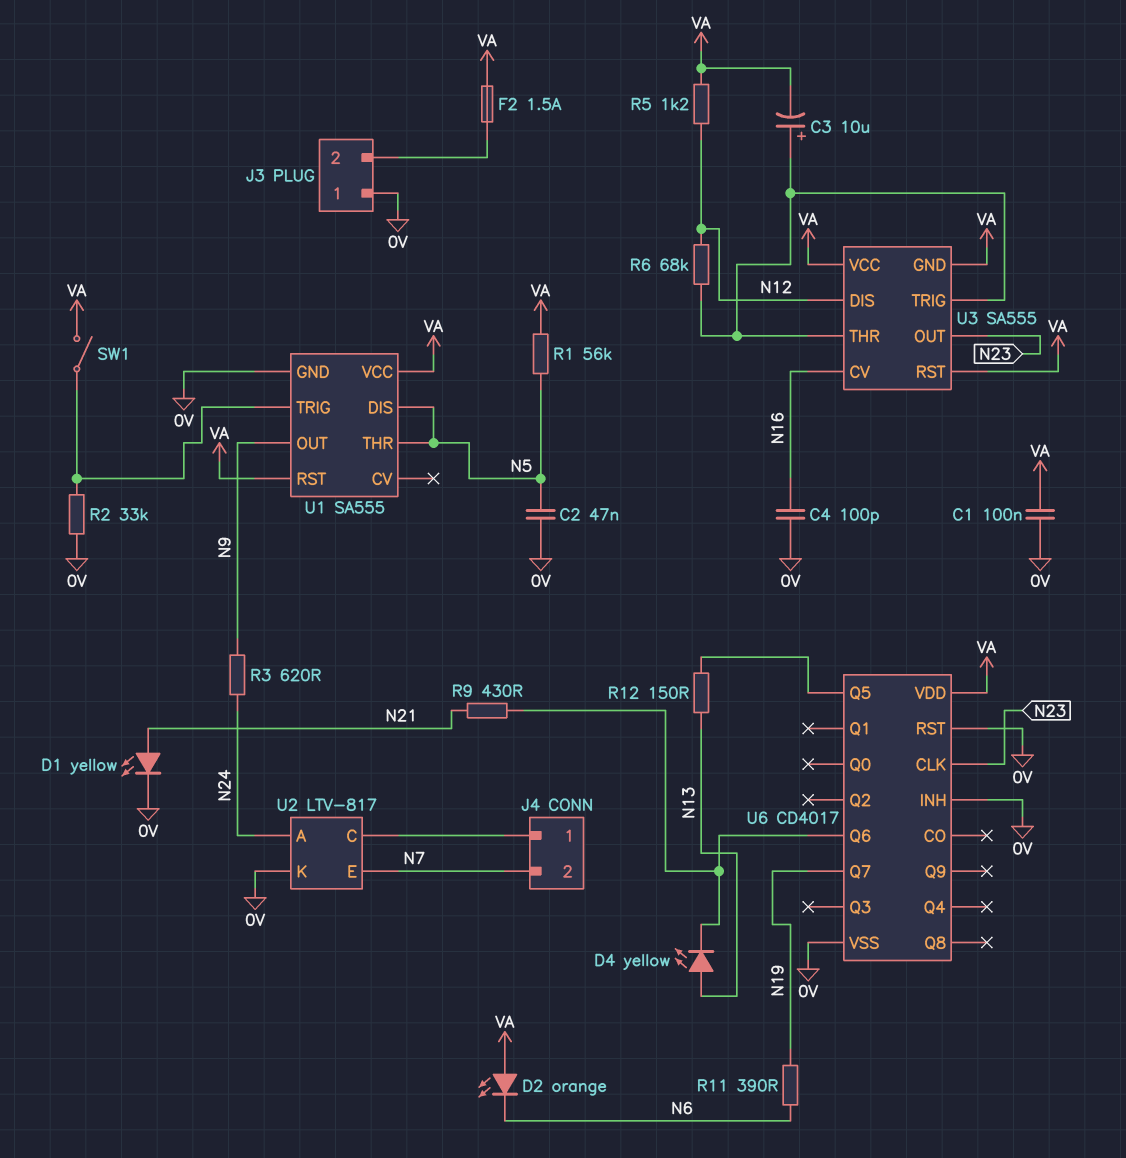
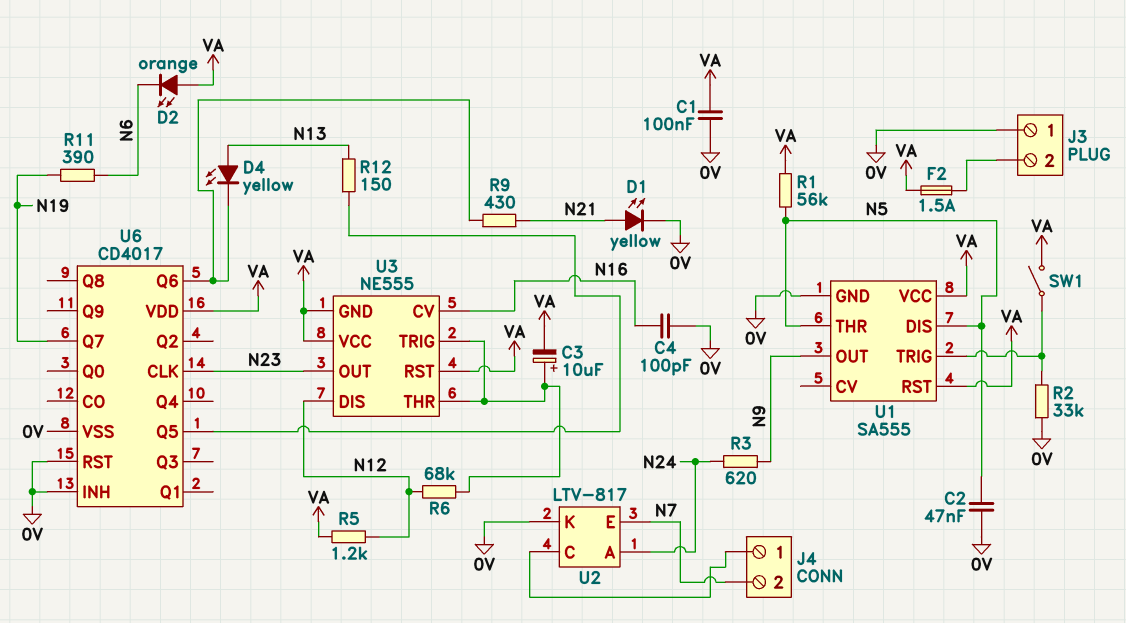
U3: SA555 -> NE555

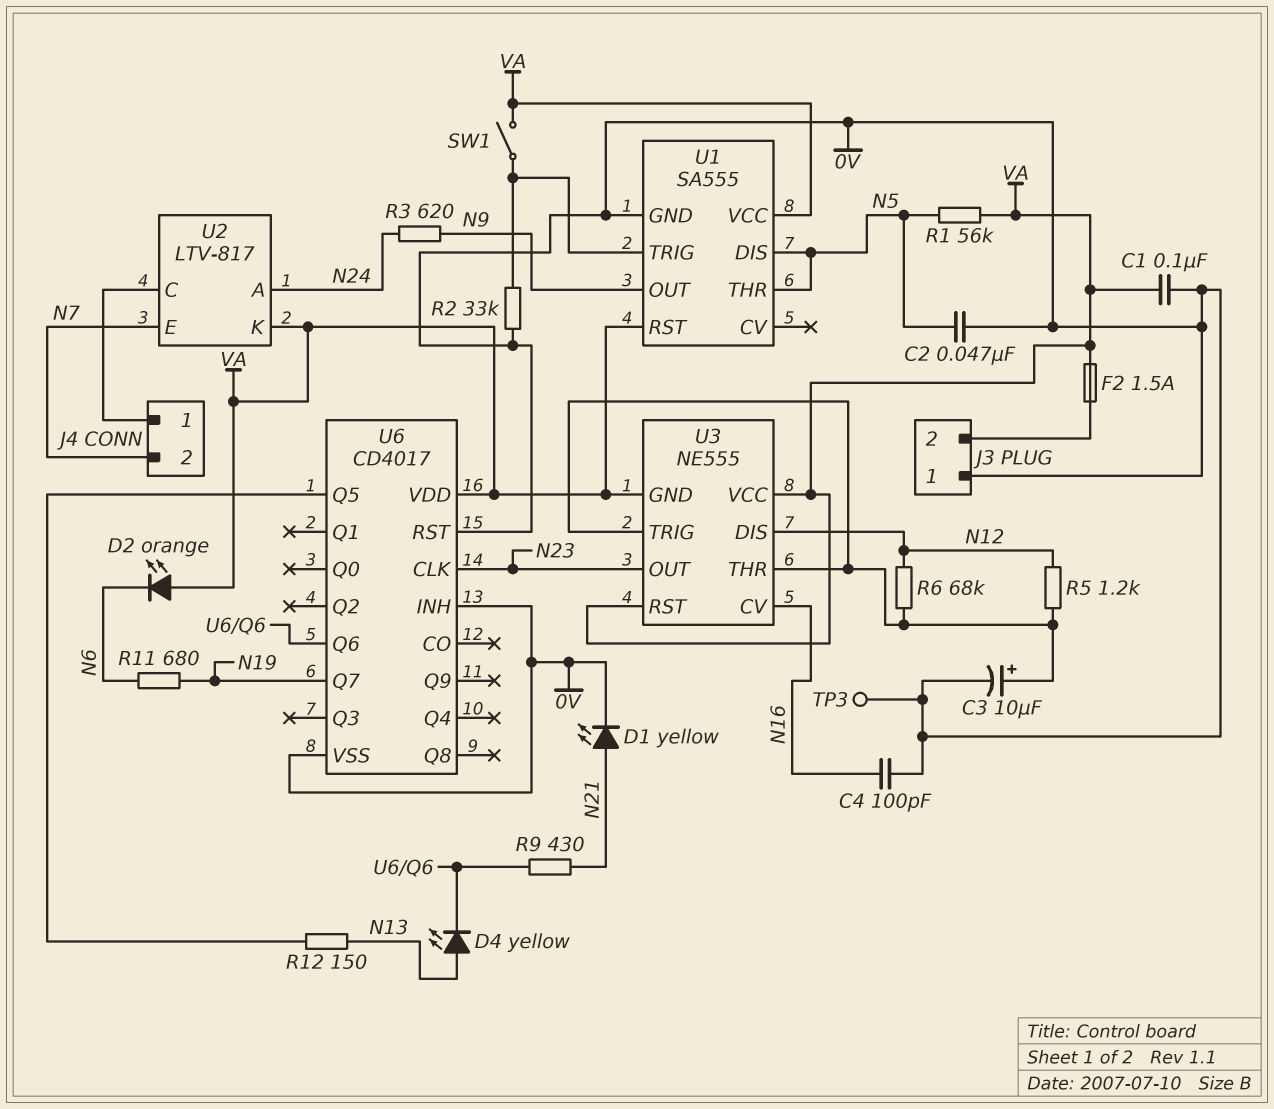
C3: 10uF (plus U3/THR, minus VA) -> 10uF (plus U3/THR, minus 0V)
R5: 1.2k (N12, VA) -> 1.2k (N12, U3/THR)
R11: 390 (N6, N19) -> 680 (N6, N19)
TP3: none -> test point (0V)
U2 pin K: 0V -> VA

